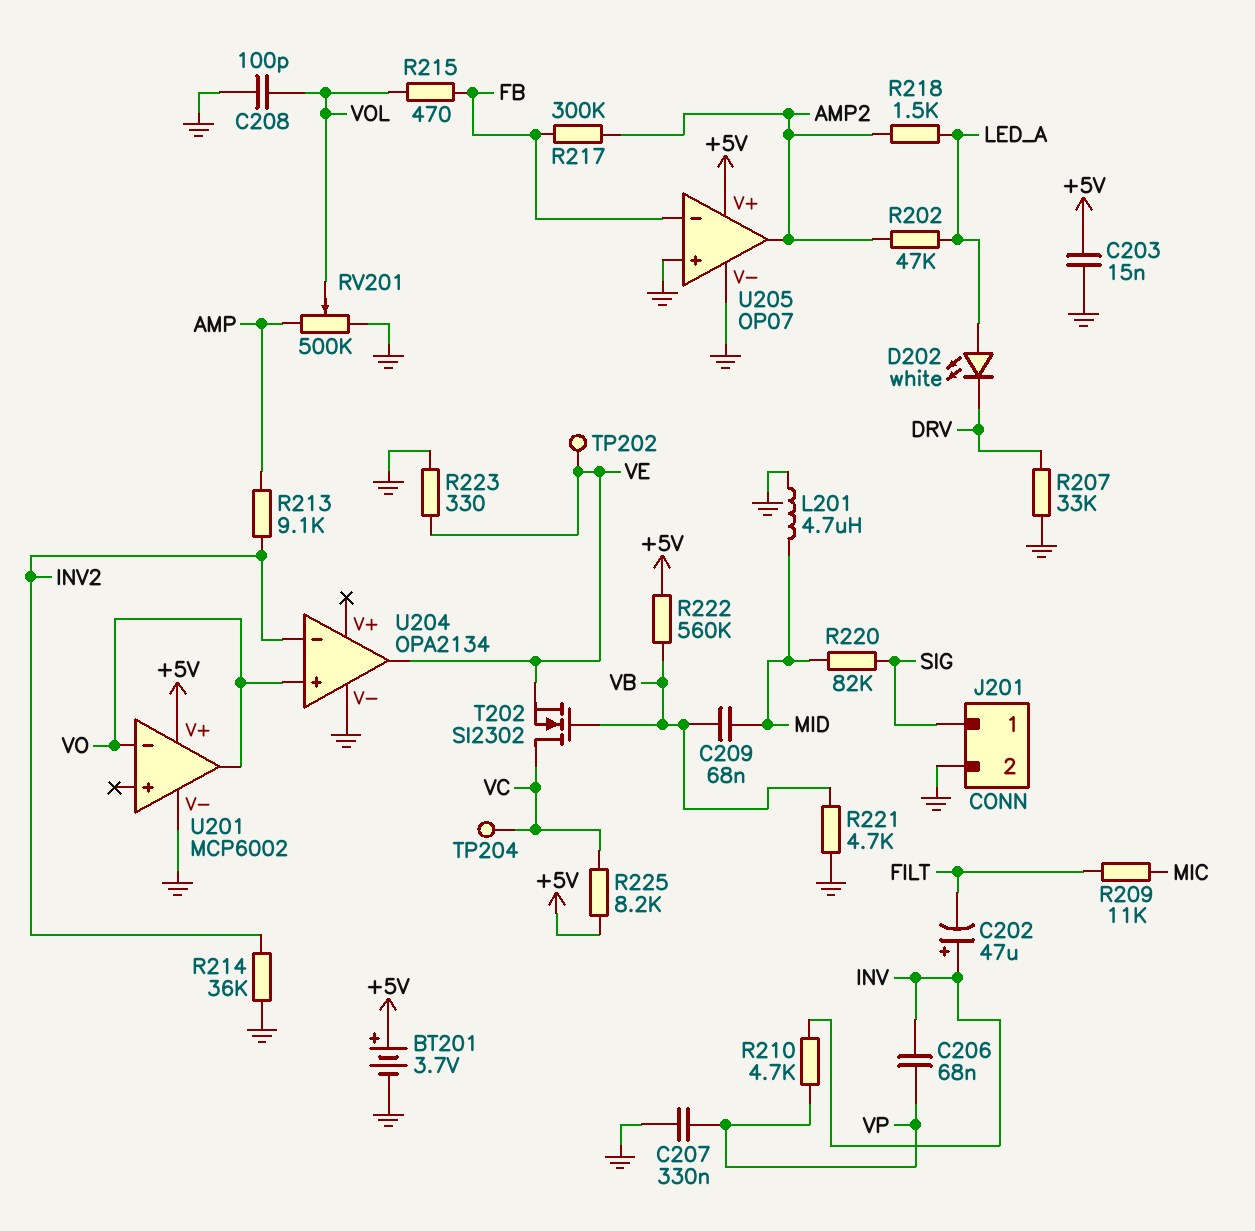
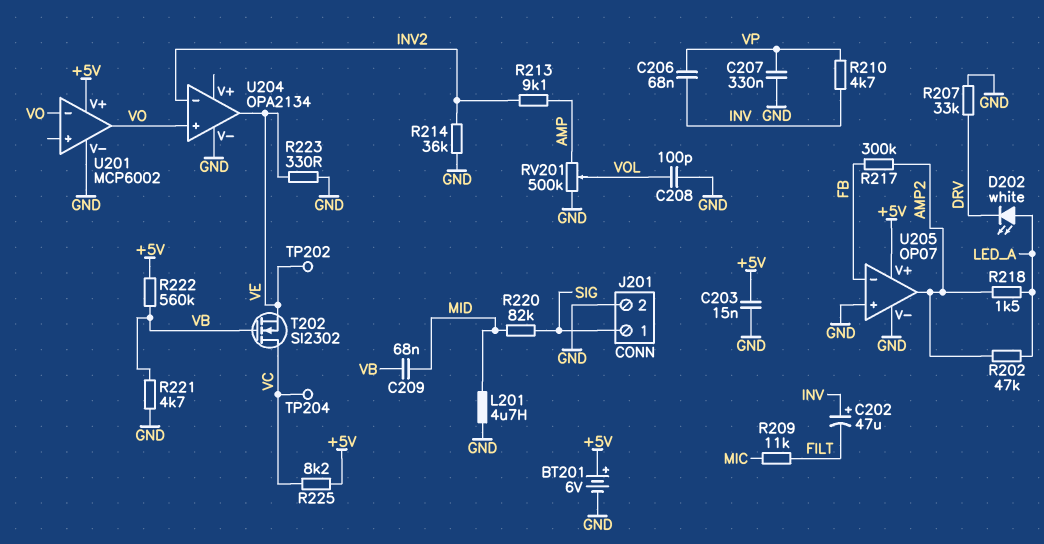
BT201: 3.7V (plus +5V, minus GND) -> 6V (plus +5V, minus GND)
R215: 470 (FB, VOL) -> none

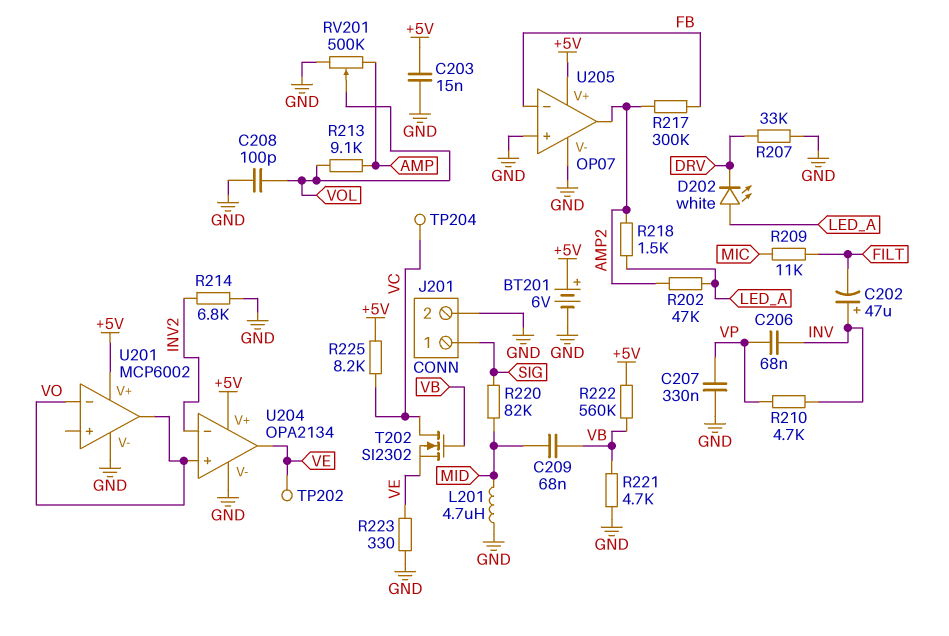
R213: 9.1k (AMP, INV2) -> 9.1k (AMP, VOL)
R214: 36k (GND, INV2) -> 6.8k (GND, INV2)
U204 pin V+: none -> +5V

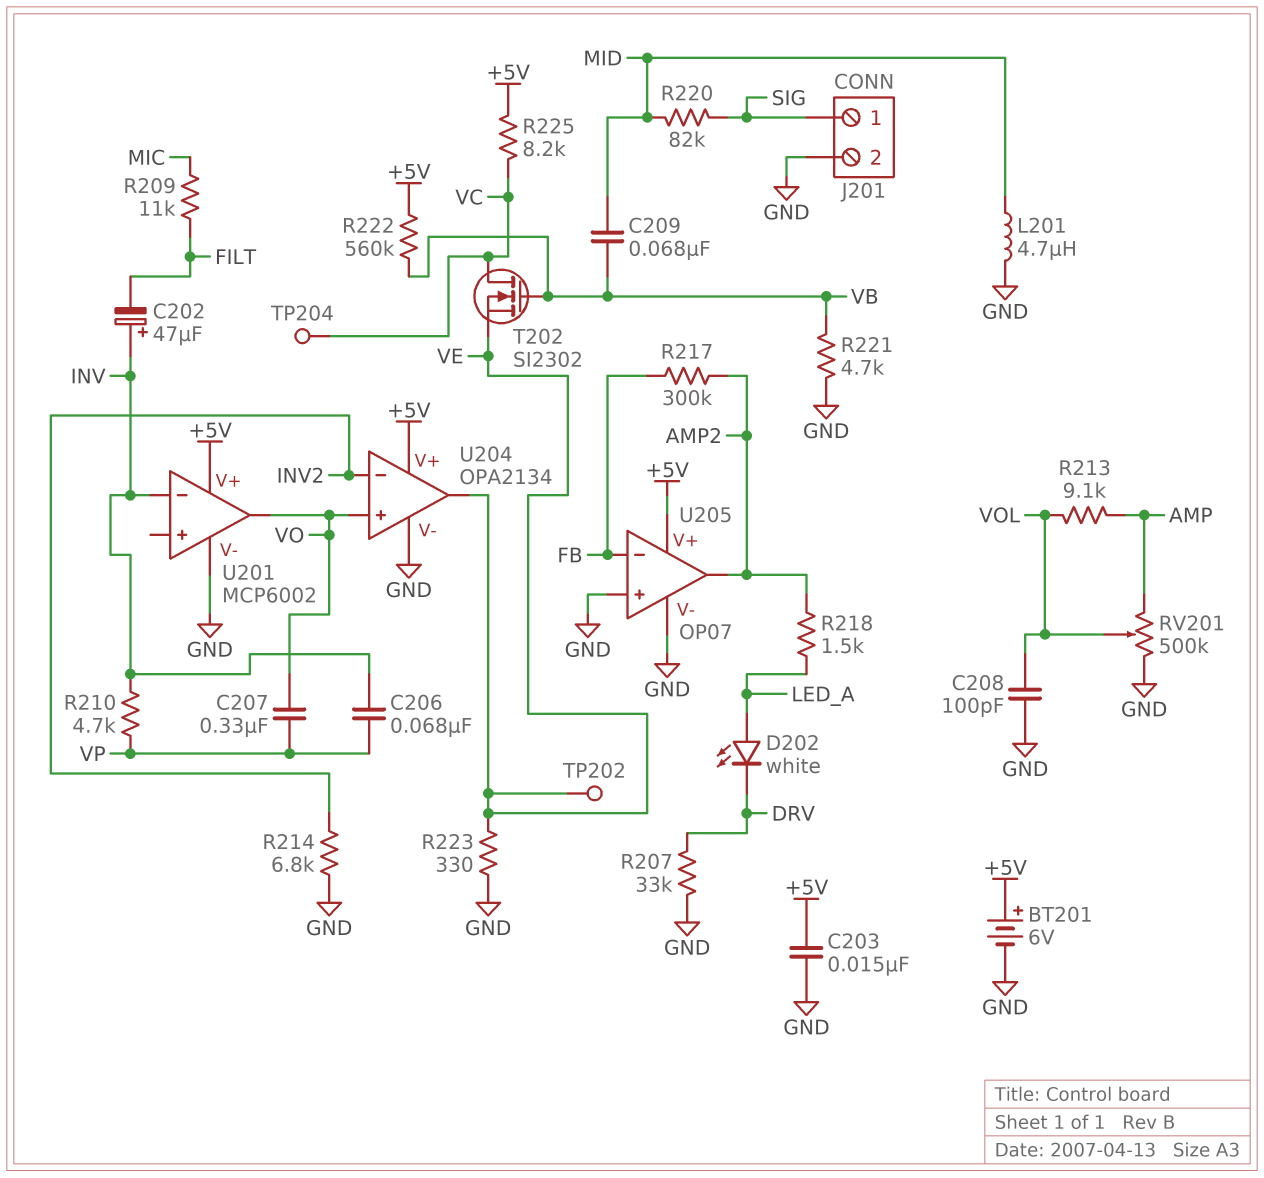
C207: 330nF (GND, VP) -> 330nF (VO, VP)
R202: 47k (AMP2, LED_A) -> none
U201 pin in-: VO -> INV

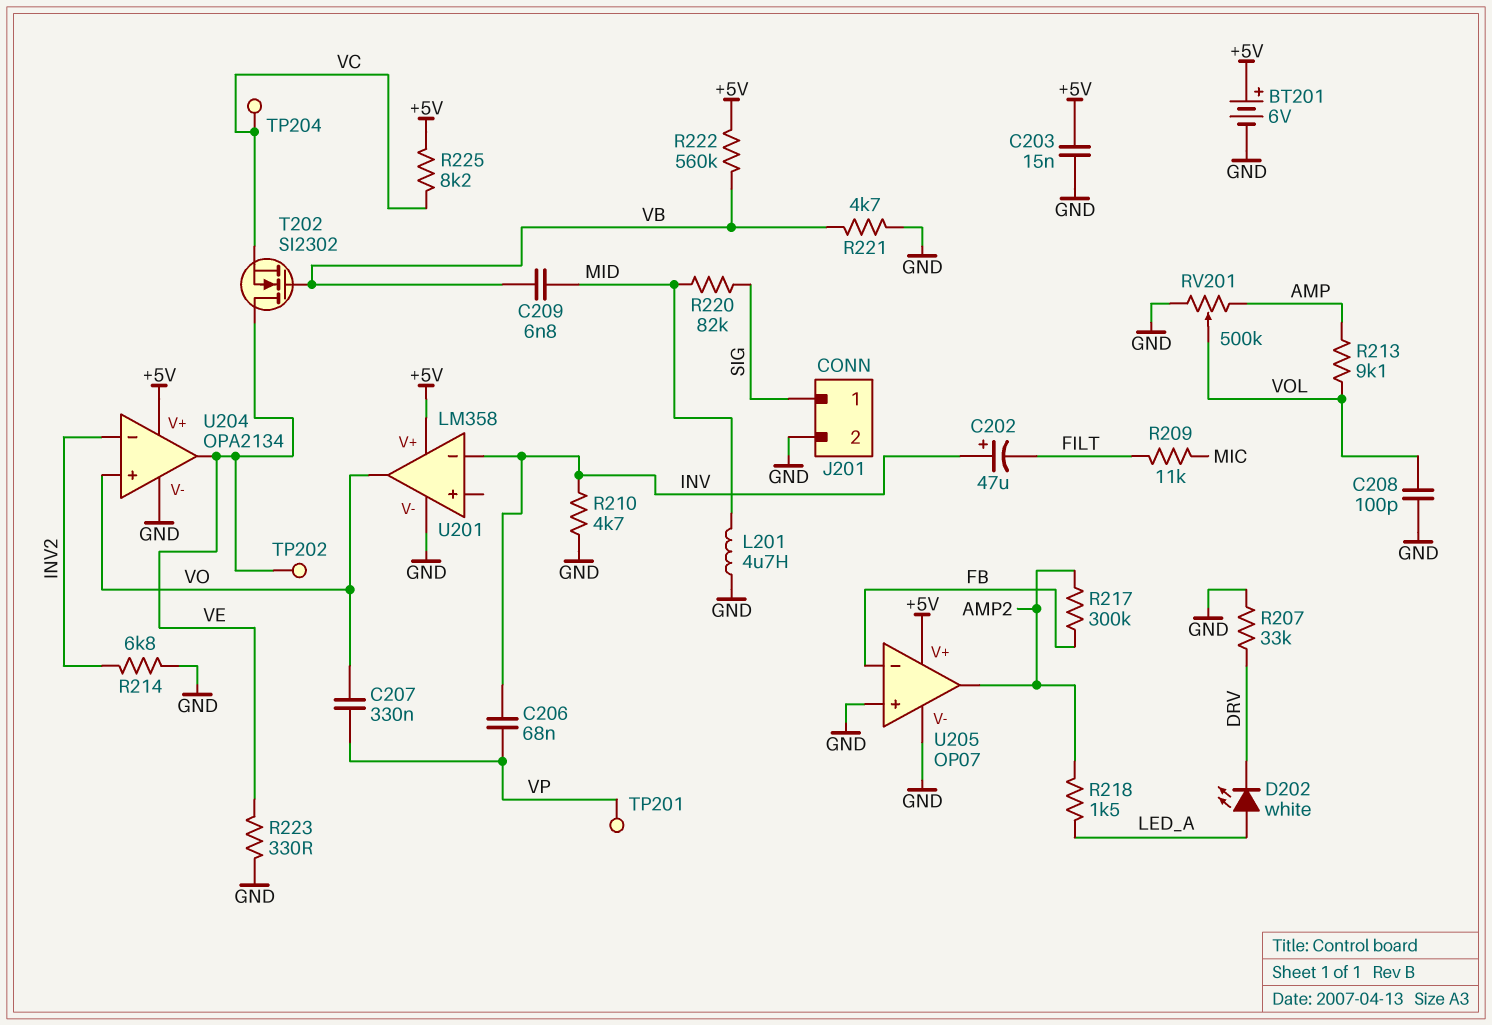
C209: 68nF (MID, VB) -> 6.8nF (MID, VB)
R210: 4.7k (INV, VP) -> 4.7k (GND, INV)
T202: NMOS SI2302 (G VB, D VC, S VE) -> NMOS SI2302 (G VB, D VE, S VC)
TP201: none -> test point (VP)
U201: MCP6002 -> LM358

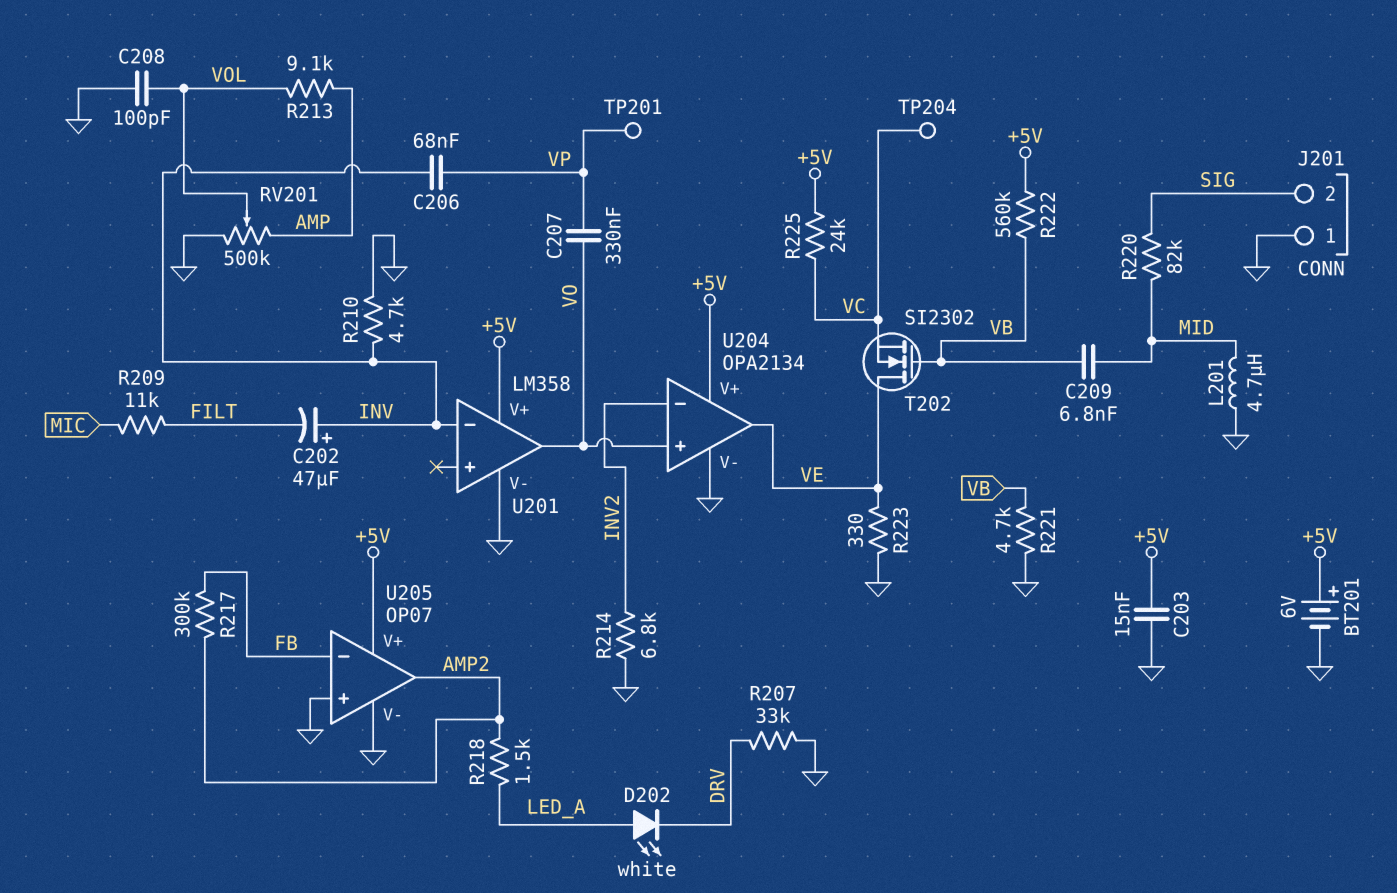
J201 pin 1: SIG -> GND
J201 pin 2: GND -> SIG
R225: 8.2k (+5V, VC) -> 24k (+5V, VC)
TP202: test point (VE) -> none

